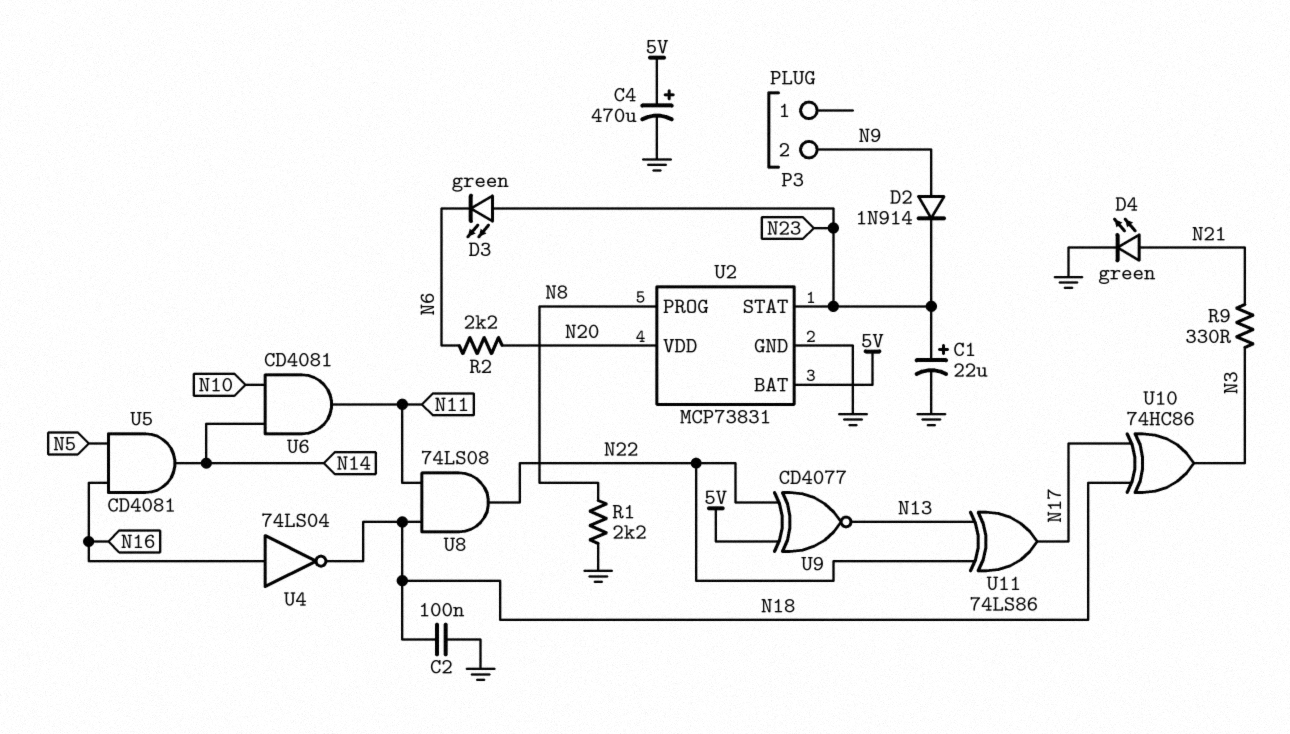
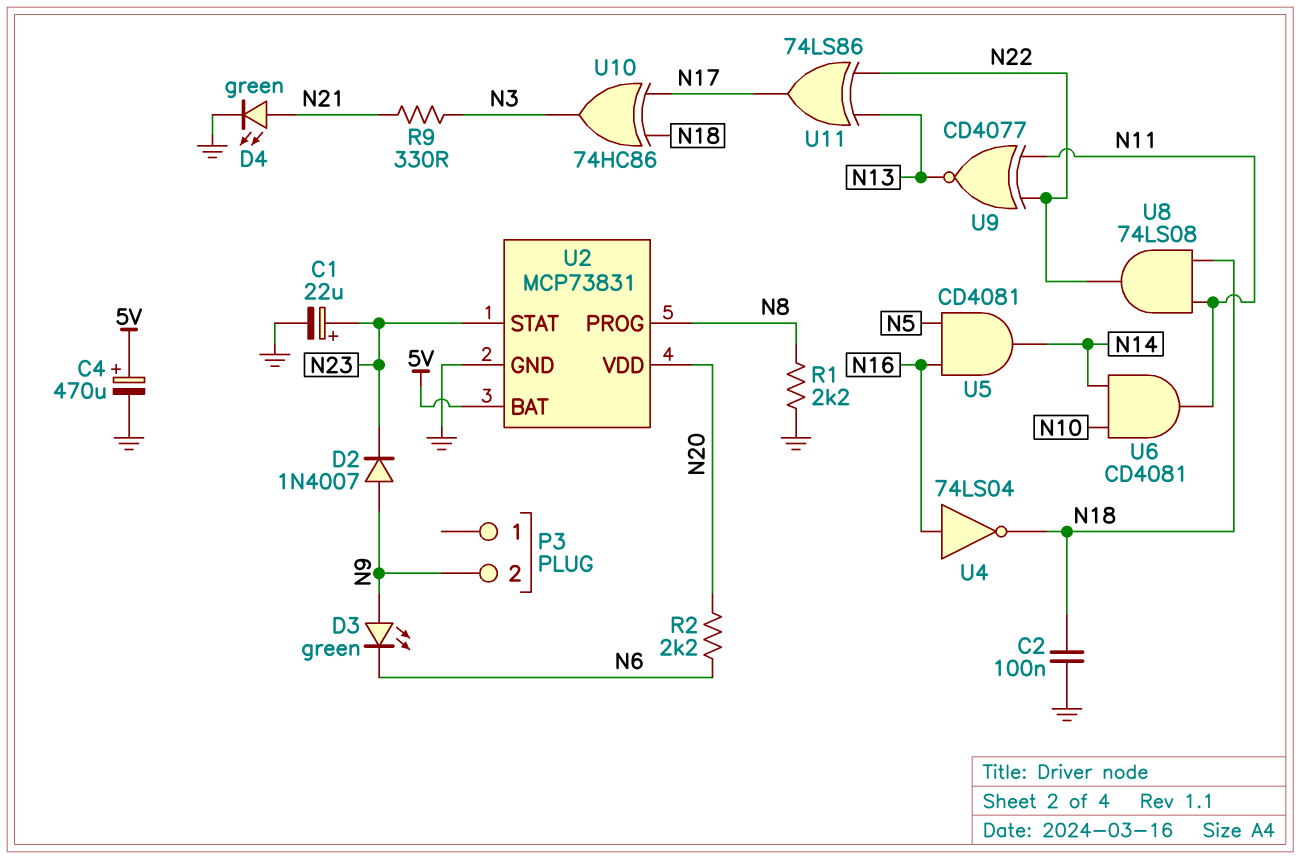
D2: diode 1N914 (A N9, K N23) -> diode 1N4007 (A N9, K N23)
D3: LED green (A N23, K N6) -> LED green (A N9, K N6)
U9: XNOR CD4077 (in 5V, in N22, out N13) -> XNOR CD4077 (in N11, in N22, out N13)

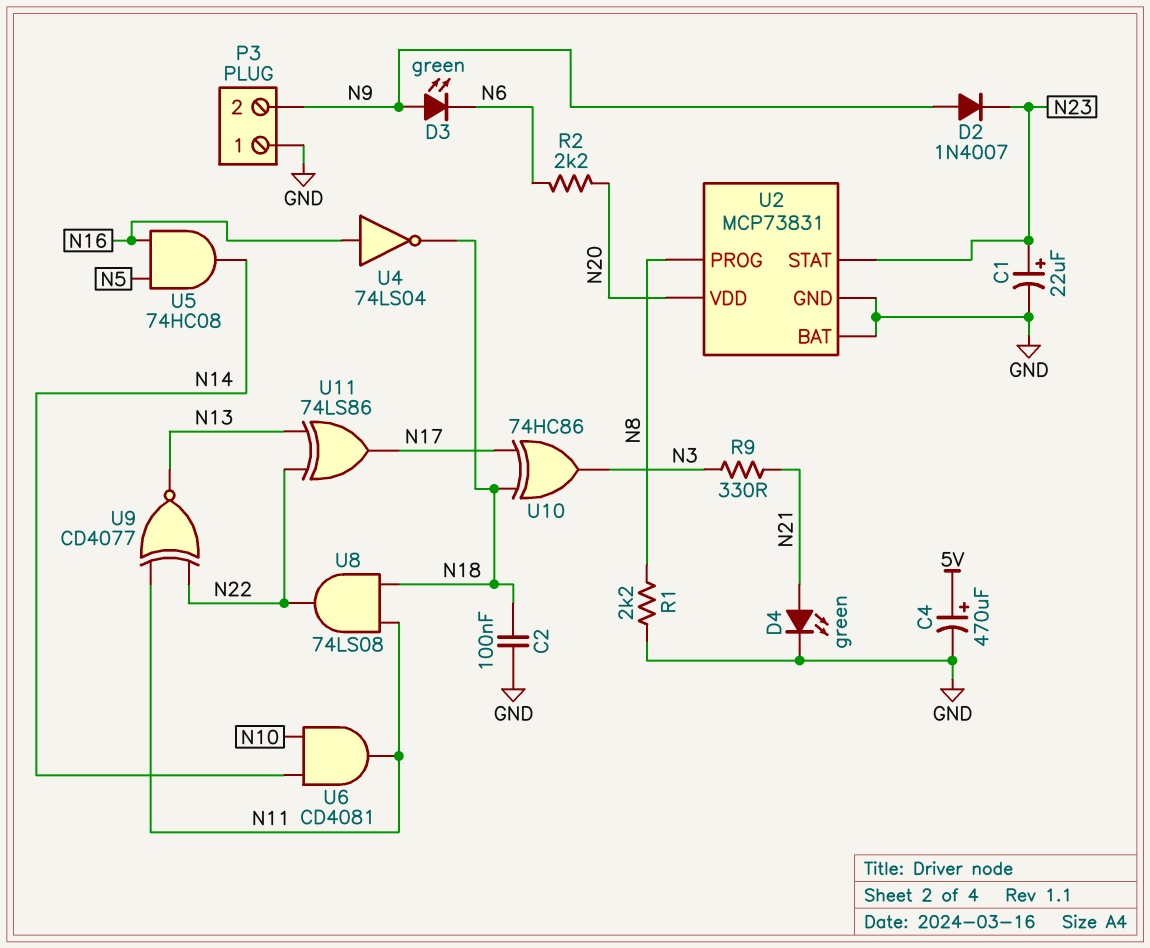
P3 pin 1: none -> GND
U2 pin BAT: 5V -> GND
U5: AND CD4081 (in N5, in N16, out N14) -> AND 74HC08 (in N5, in N16, out N14)

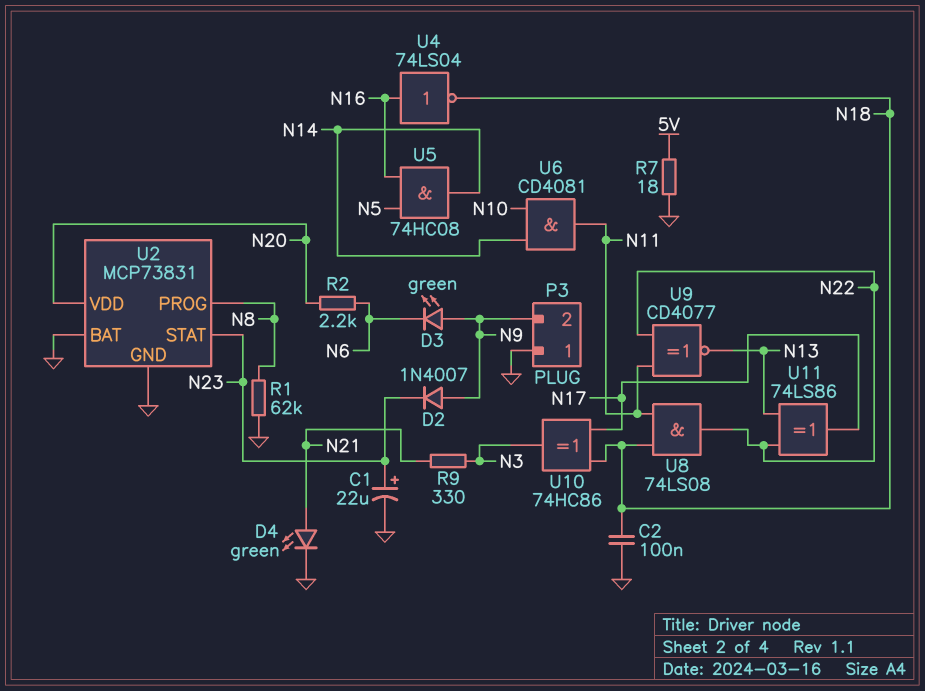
C4: 470uF (plus 5V, minus GND) -> none
R1: 2.2k (GND, N8) -> 62k (GND, N8)
R7: none -> 18 (5V, GND)

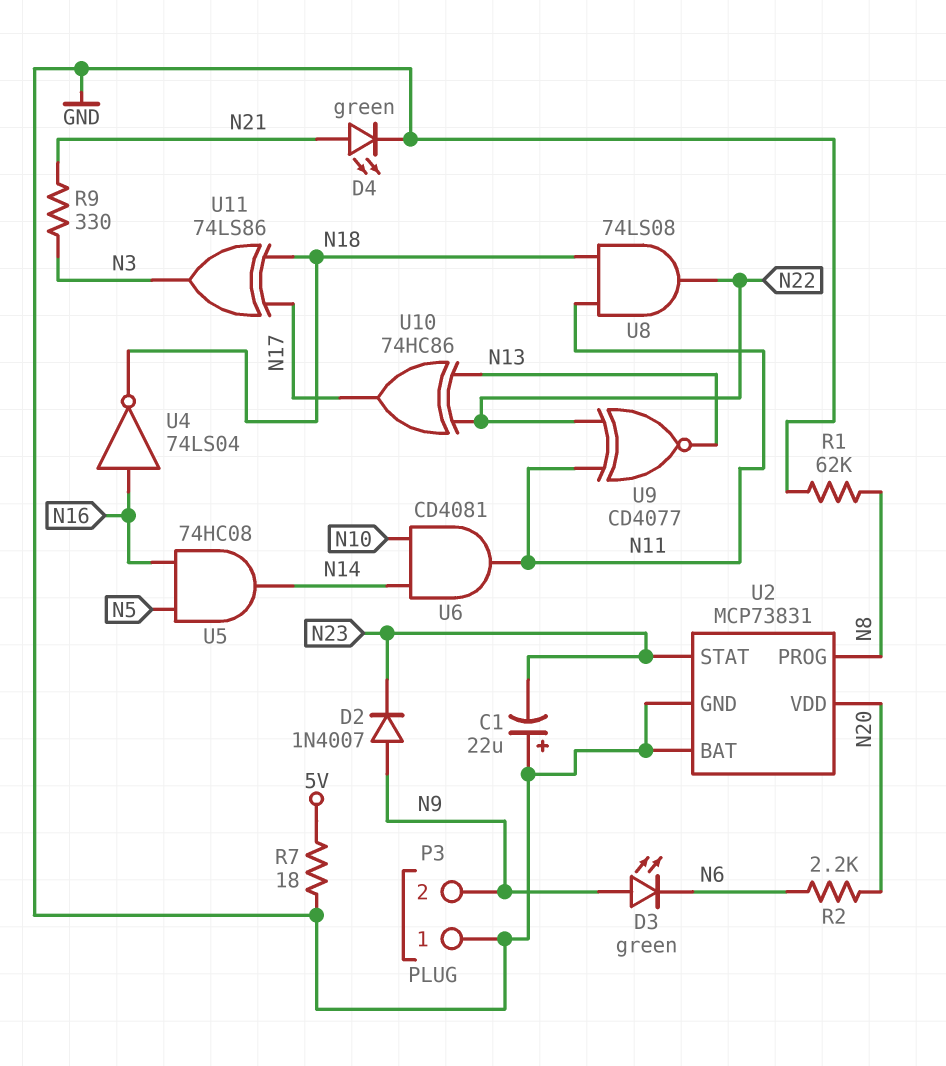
C1: 22uF (plus N23, minus GND) -> 22uF (plus GND, minus N23)
C2: 100nF (GND, N18) -> none
U10: XOR 74HC86 (in N17, in N18, out N3) -> XOR 74HC86 (in N13, in N22, out N17)
U11: XOR 74LS86 (in N13, in N22, out N17) -> XOR 74LS86 (in N17, in N18, out N3)

